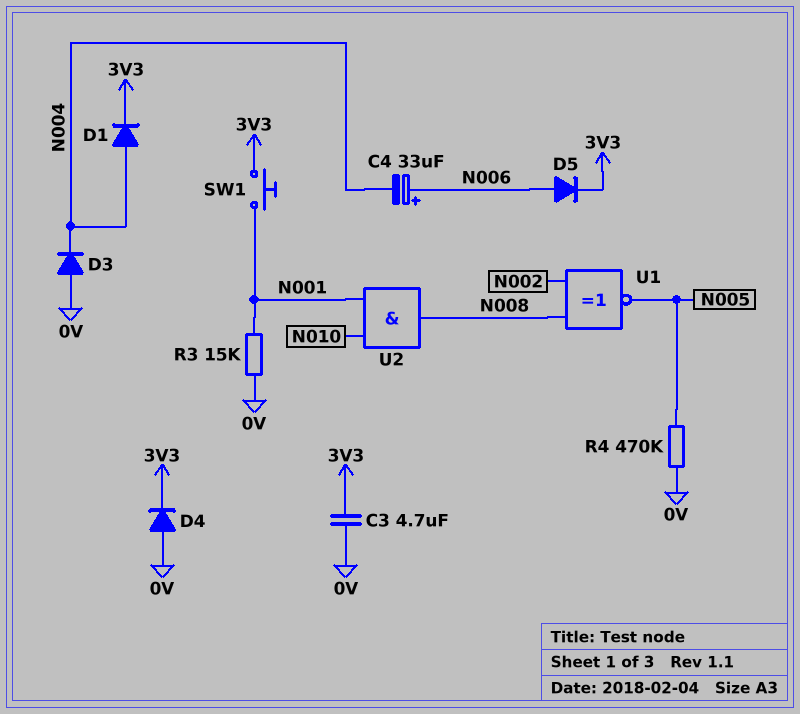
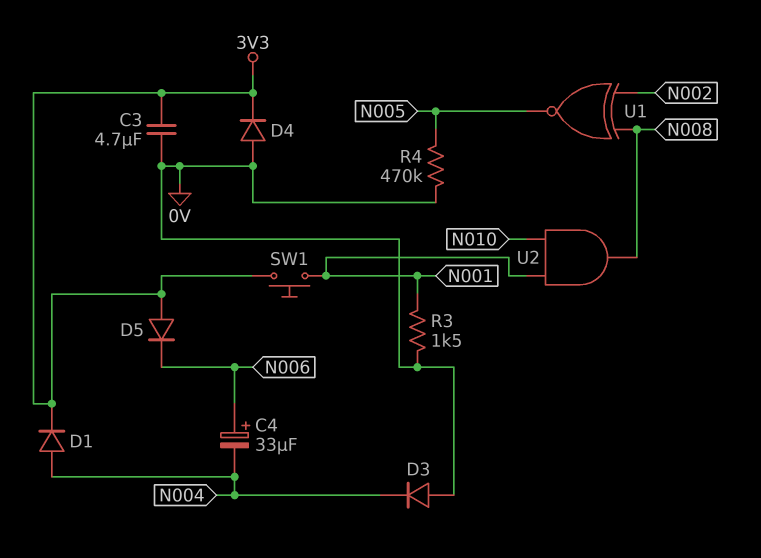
D5: diode (A N006, K 3V3) -> diode (A 3V3, K N006)
R3: 15k (0V, N001) -> 1.5k (0V, N001)

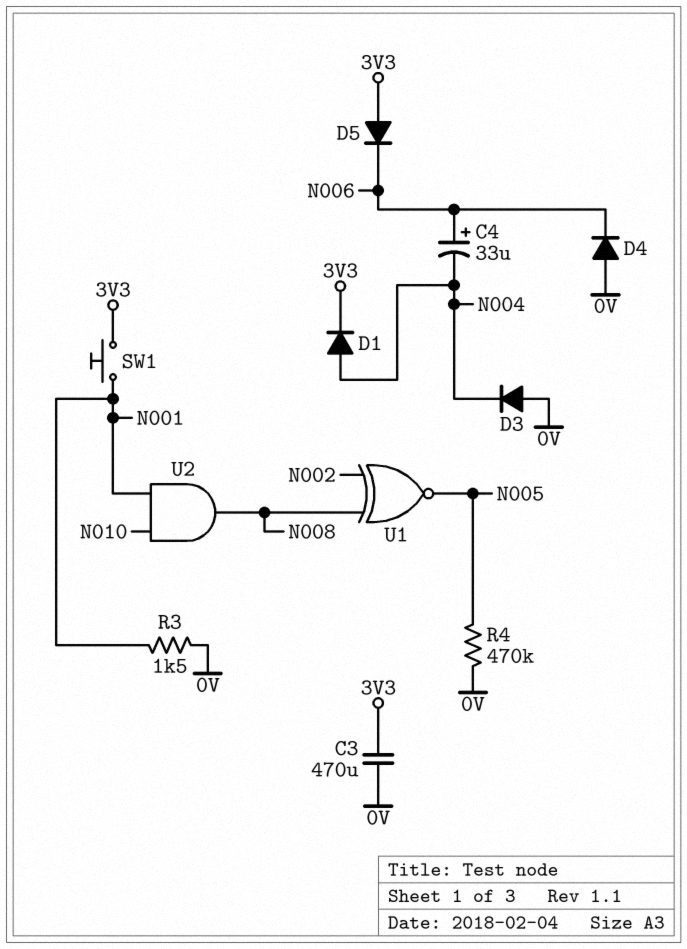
C3: 4.7uF (0V, 3V3) -> 470uF (0V, 3V3)
D4: diode (A 0V, K 3V3) -> diode (A 0V, K N006)

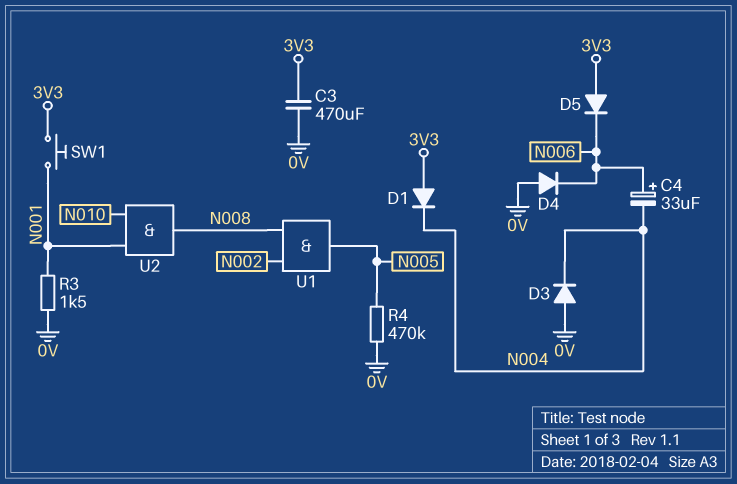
D1: diode (A N004, K 3V3) -> diode (A 3V3, K N004)
U1: XNOR (in N002, in N008, out N005) -> AND (in N002, in N008, out N005)

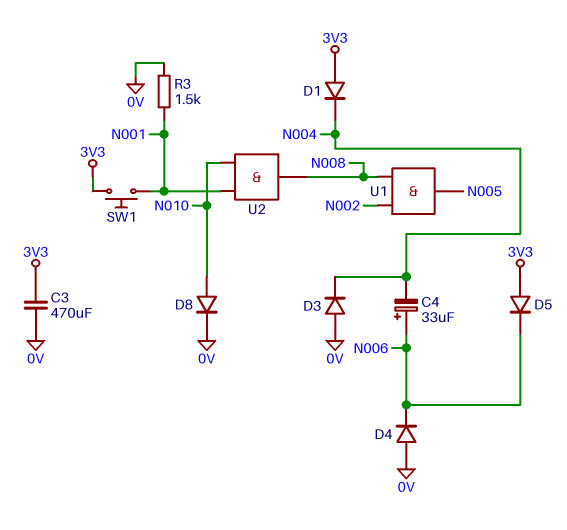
D8: none -> diode (A N010, K 0V)
R4: 470k (0V, N005) -> none

